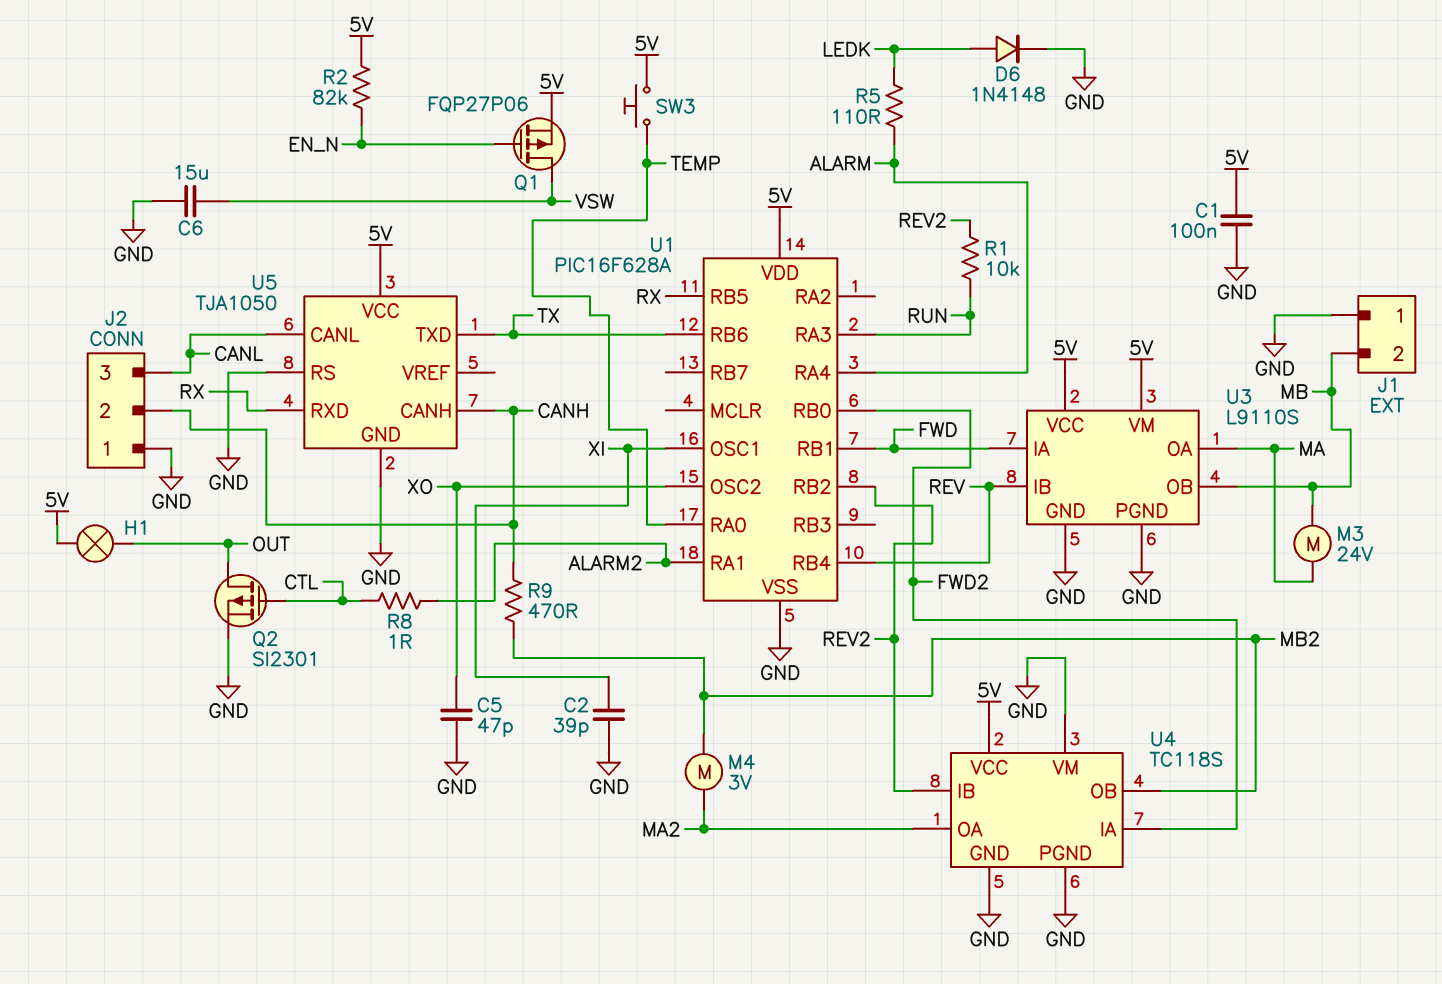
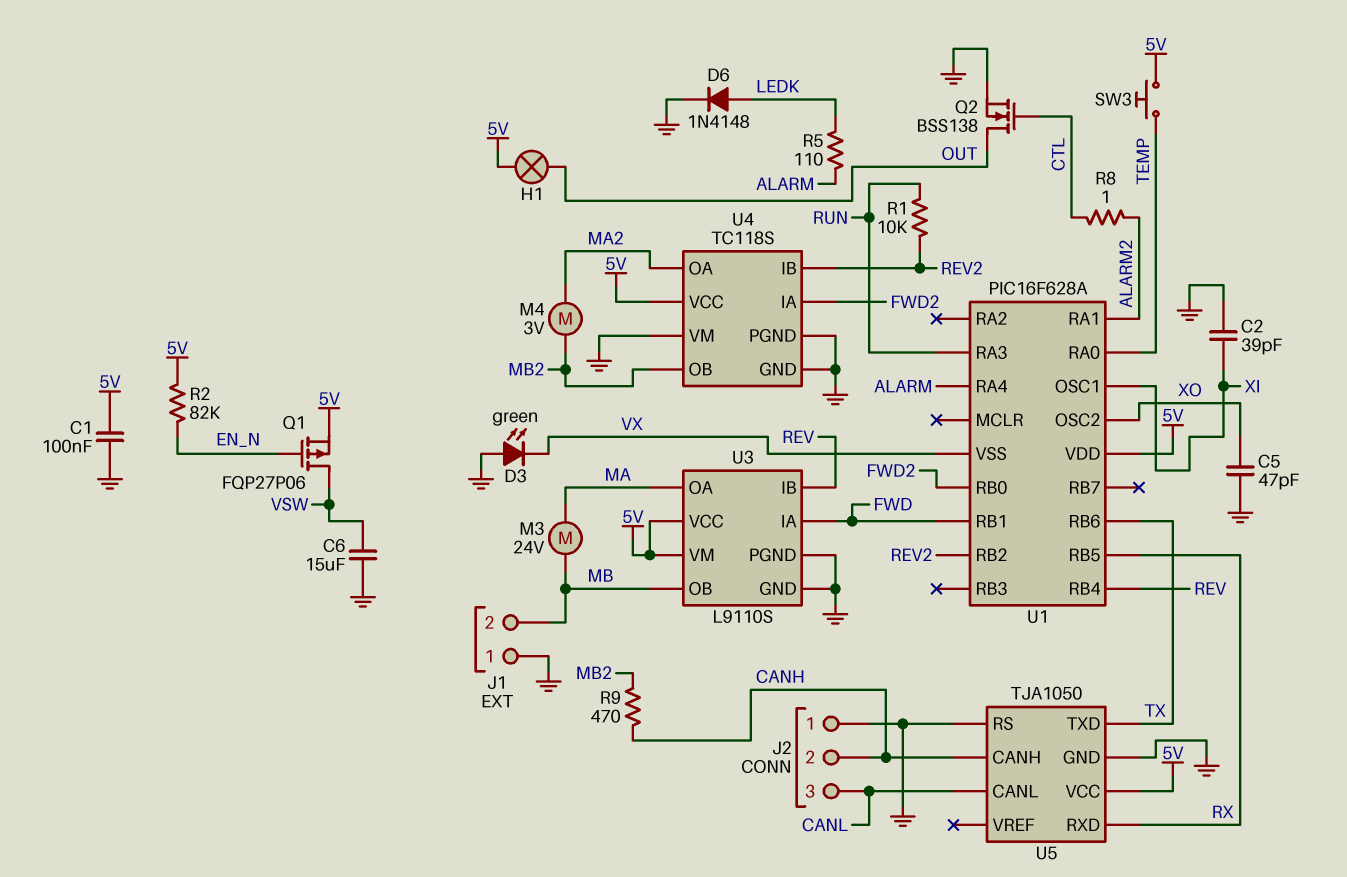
D3: none -> LED green (A GND, K VX)
Q2: PMOS SI2301 (G CTL, D OUT, S GND) -> NMOS BSS138 (G CTL, D OUT, S GND)
U1 pin VSS: GND -> VX

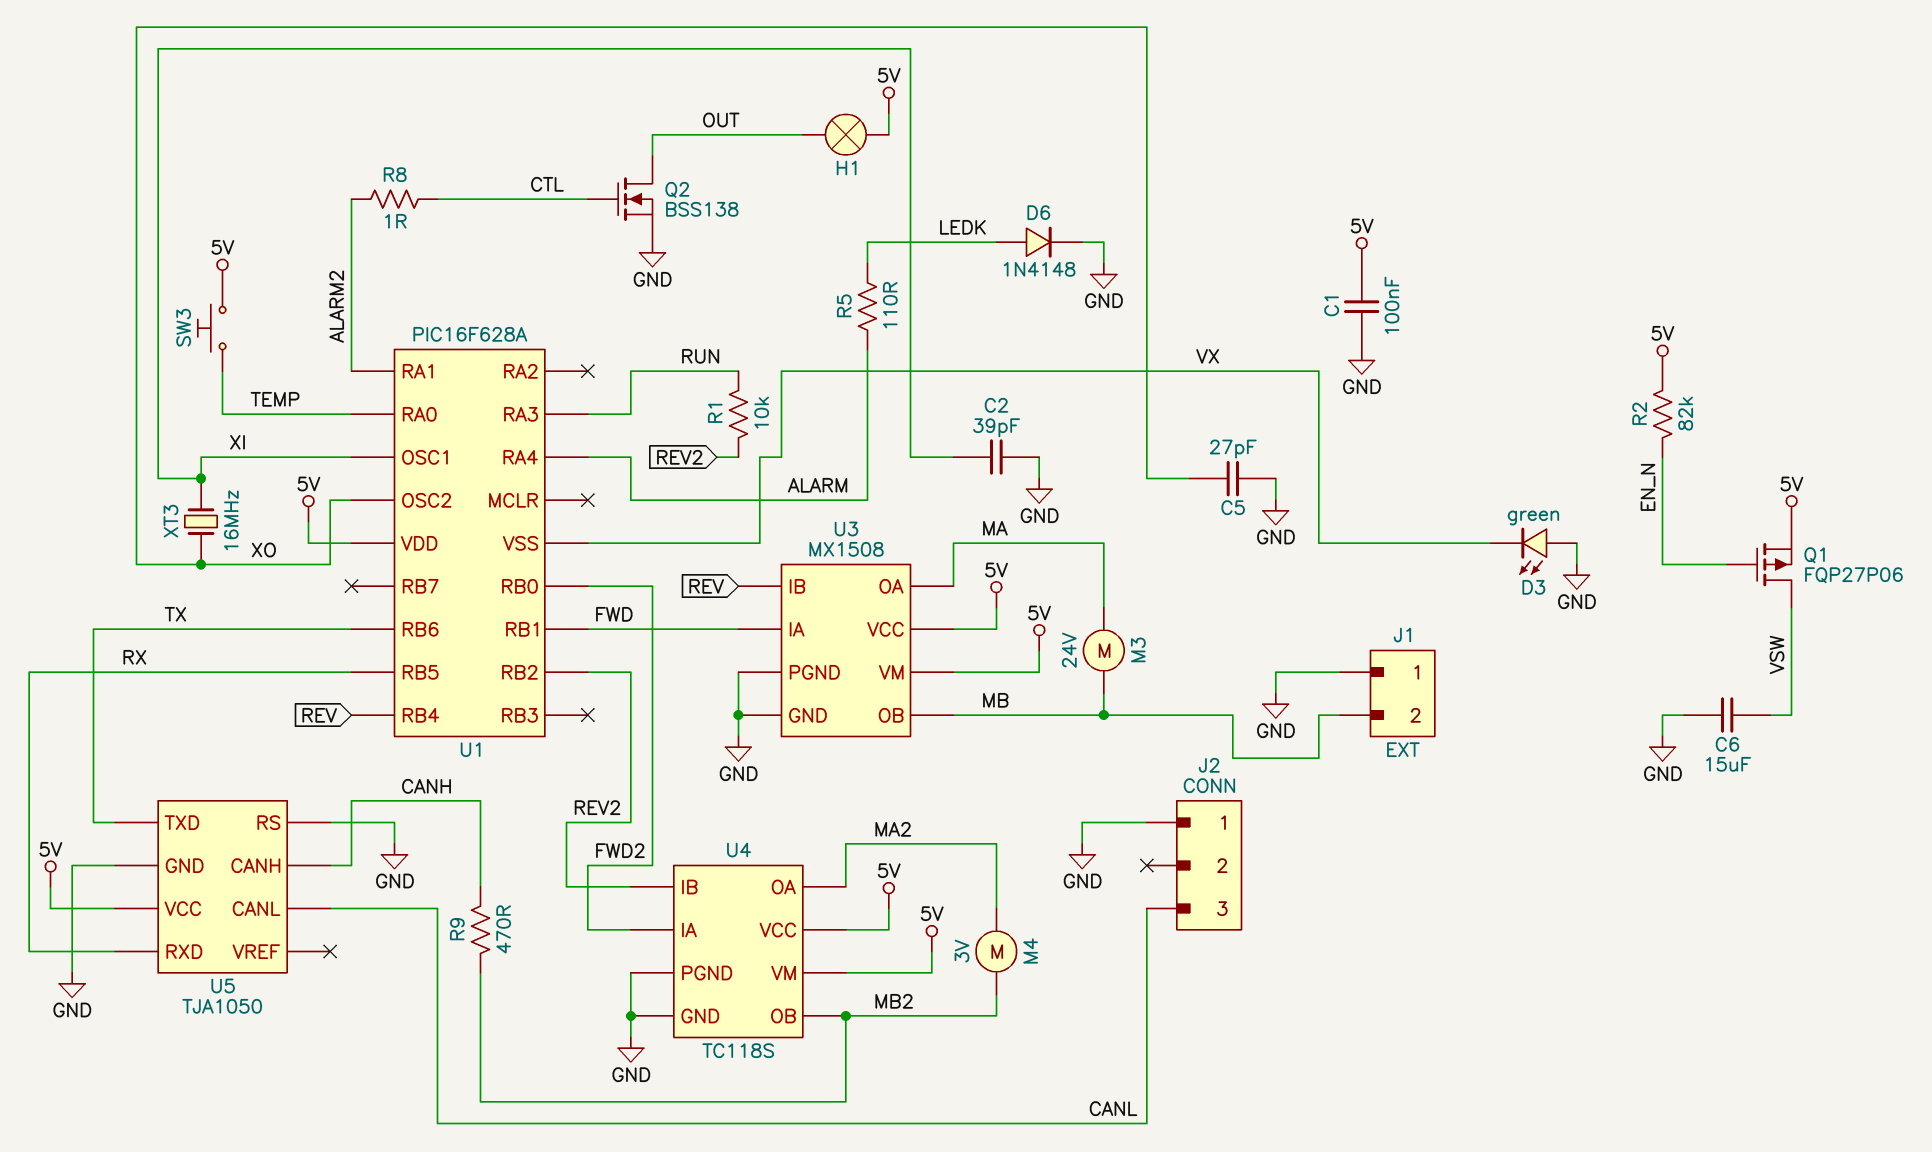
C5: 47pF (GND, XO) -> 27pF (GND, XO)
J2 pin 2: CANH -> none
U3: L9110S -> MX1508
U4 pin VM: GND -> 5V
XT3: none -> 16MHz (XI, XO)

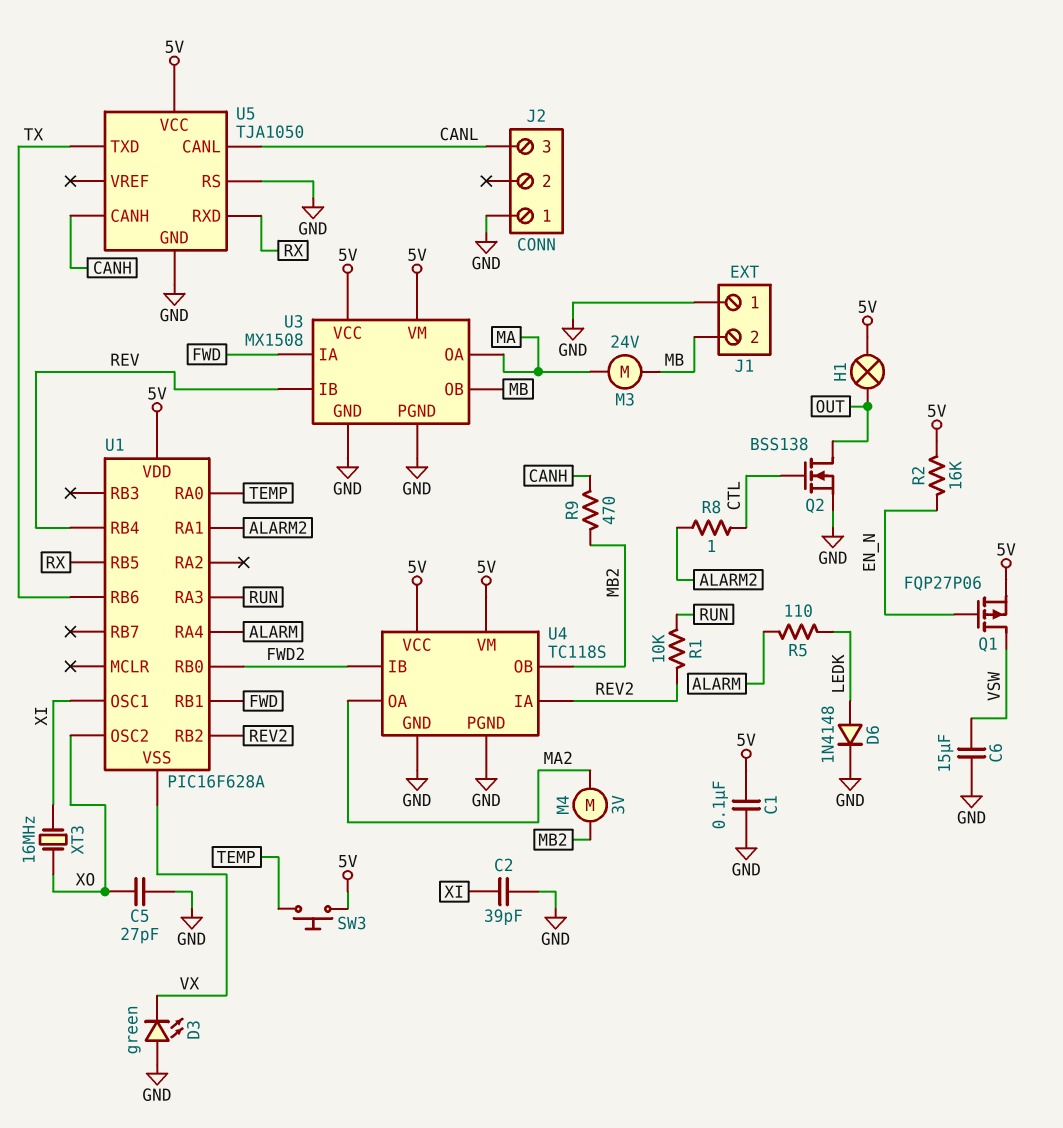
R2: 82k (5V, EN_N) -> 16k (5V, EN_N)
U4 pin IA: FWD2 -> REV2
U4 pin IB: REV2 -> FWD2

